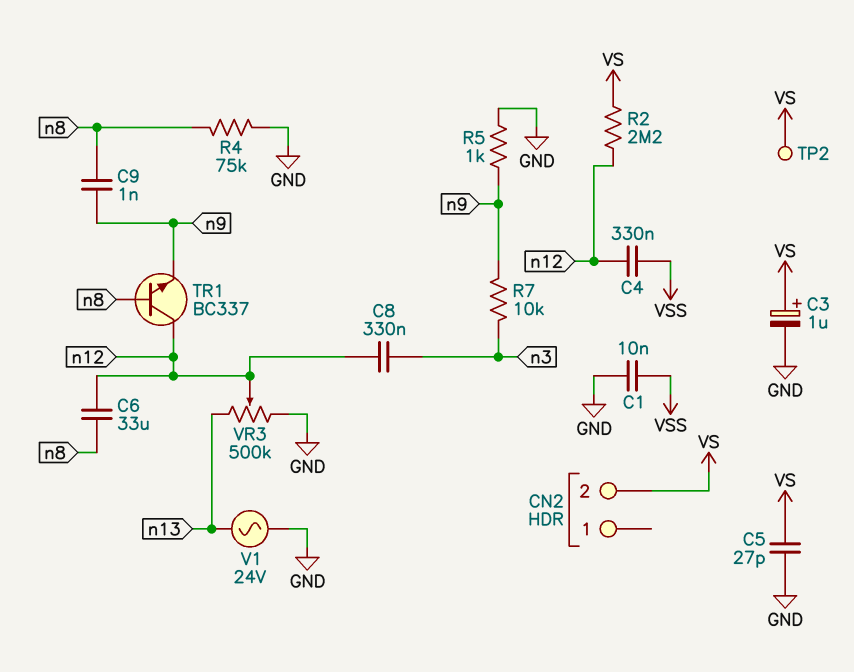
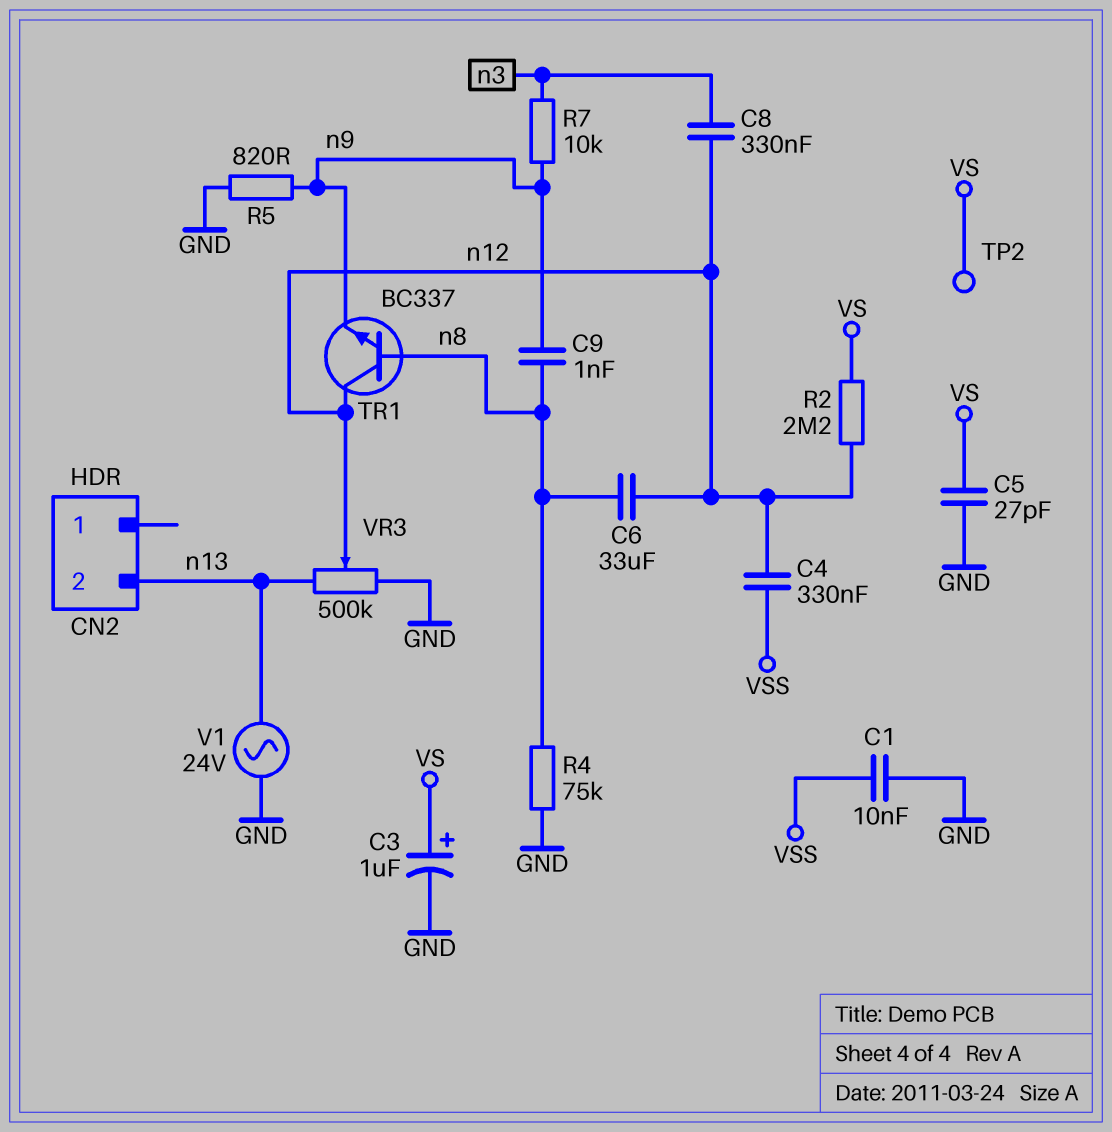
CN2 pin 2: VS -> n13
R5: 1k (GND, n9) -> 820 (GND, n9)

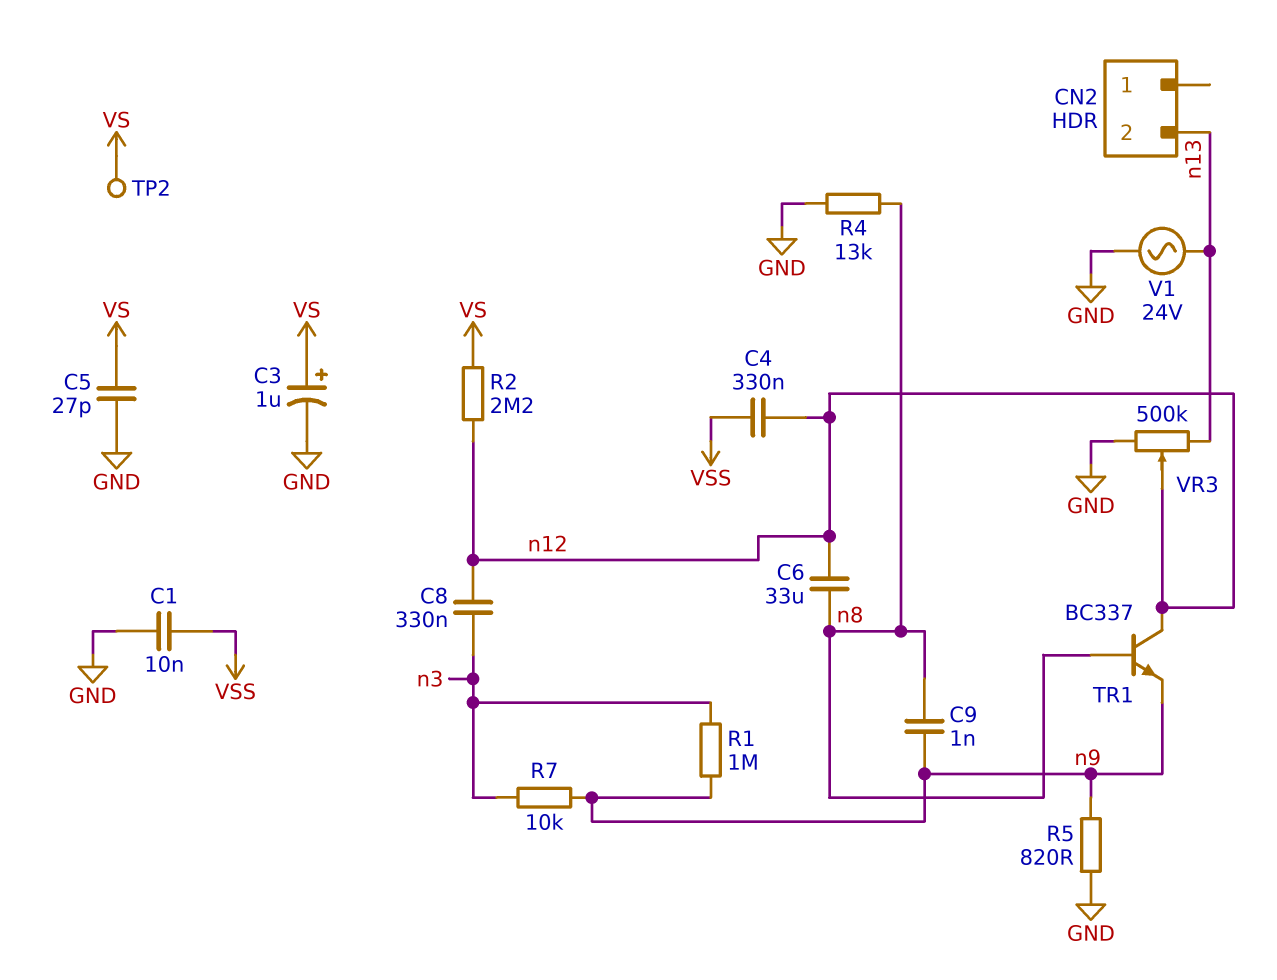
R1: none -> 1M (n3, n9)
R4: 75k (GND, n8) -> 13k (GND, n8)

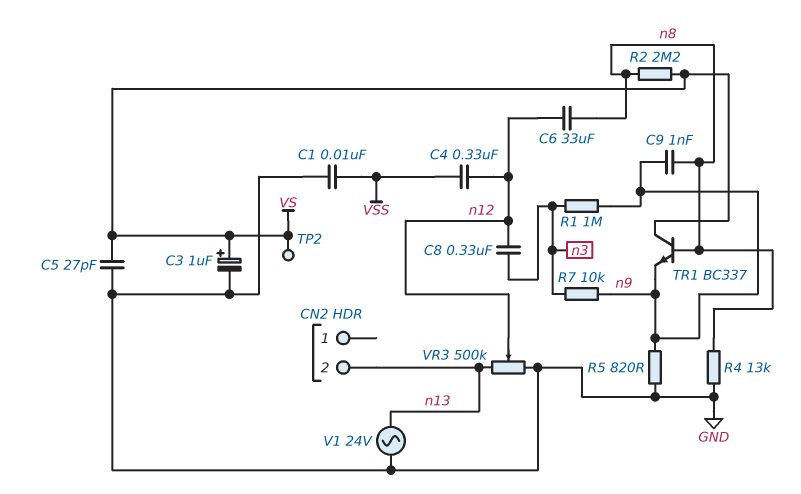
R2: 2.2M (VS, n12) -> 2.2M (VS, n8)
TR1: NPN BC337 (B n8, C n12, E n9) -> NPN BC337 (B n8, C VS, E n9)

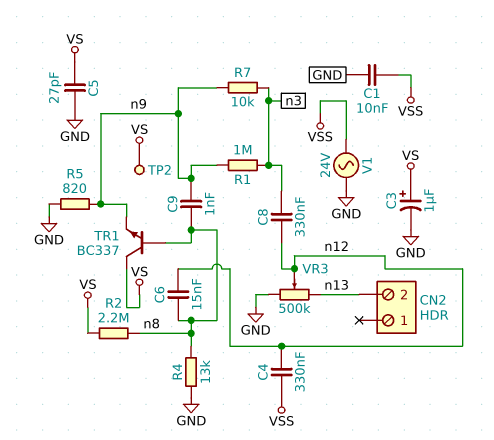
C6: 33uF (n8, n12) -> 15nF (n8, n12)
V1: AC 24V (GND, n13) -> AC 24V (GND, VSS)

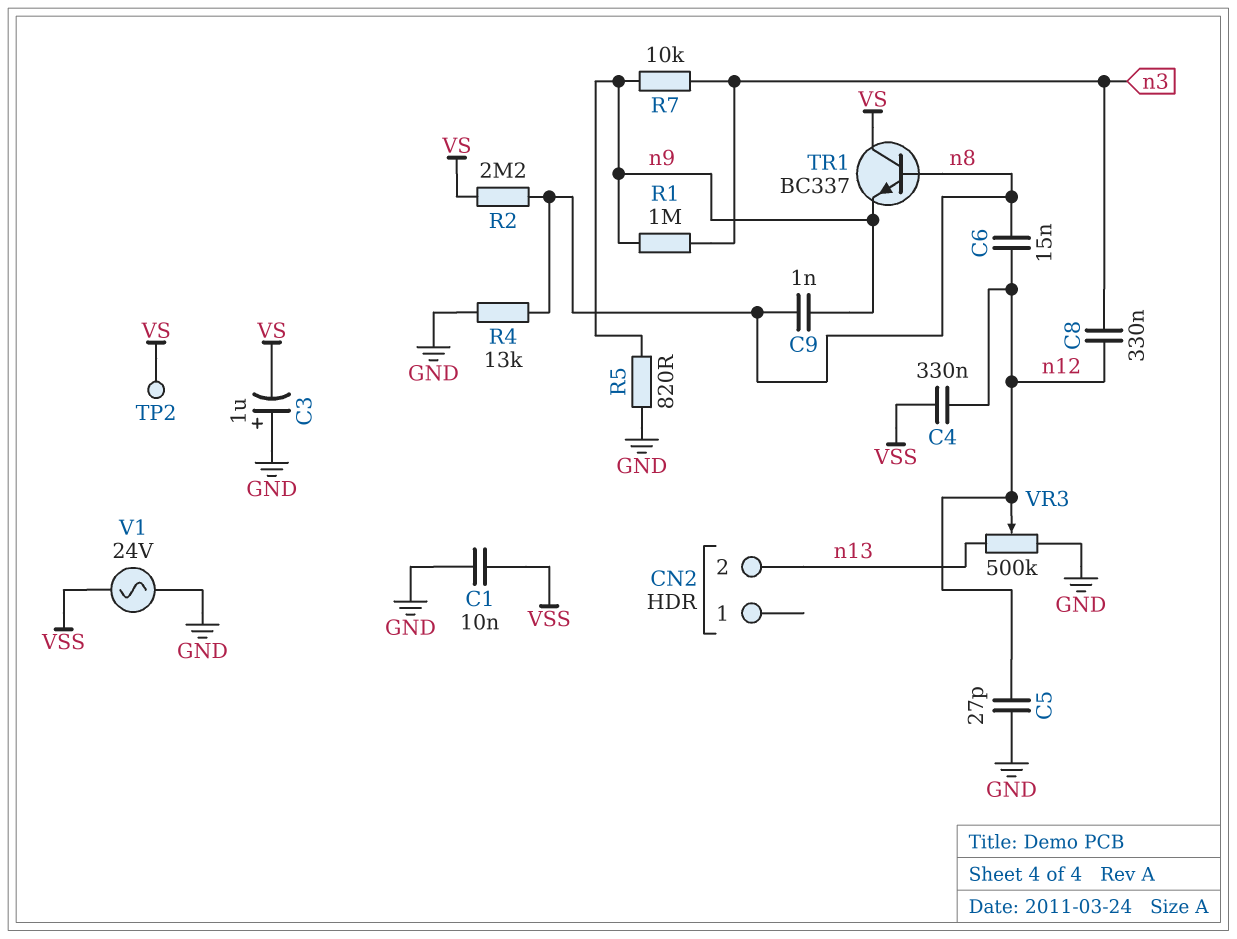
C3: 1uF (plus VS, minus GND) -> 1uF (plus GND, minus VS)
C5: 27pF (GND, VS) -> 27pF (GND, n12)

